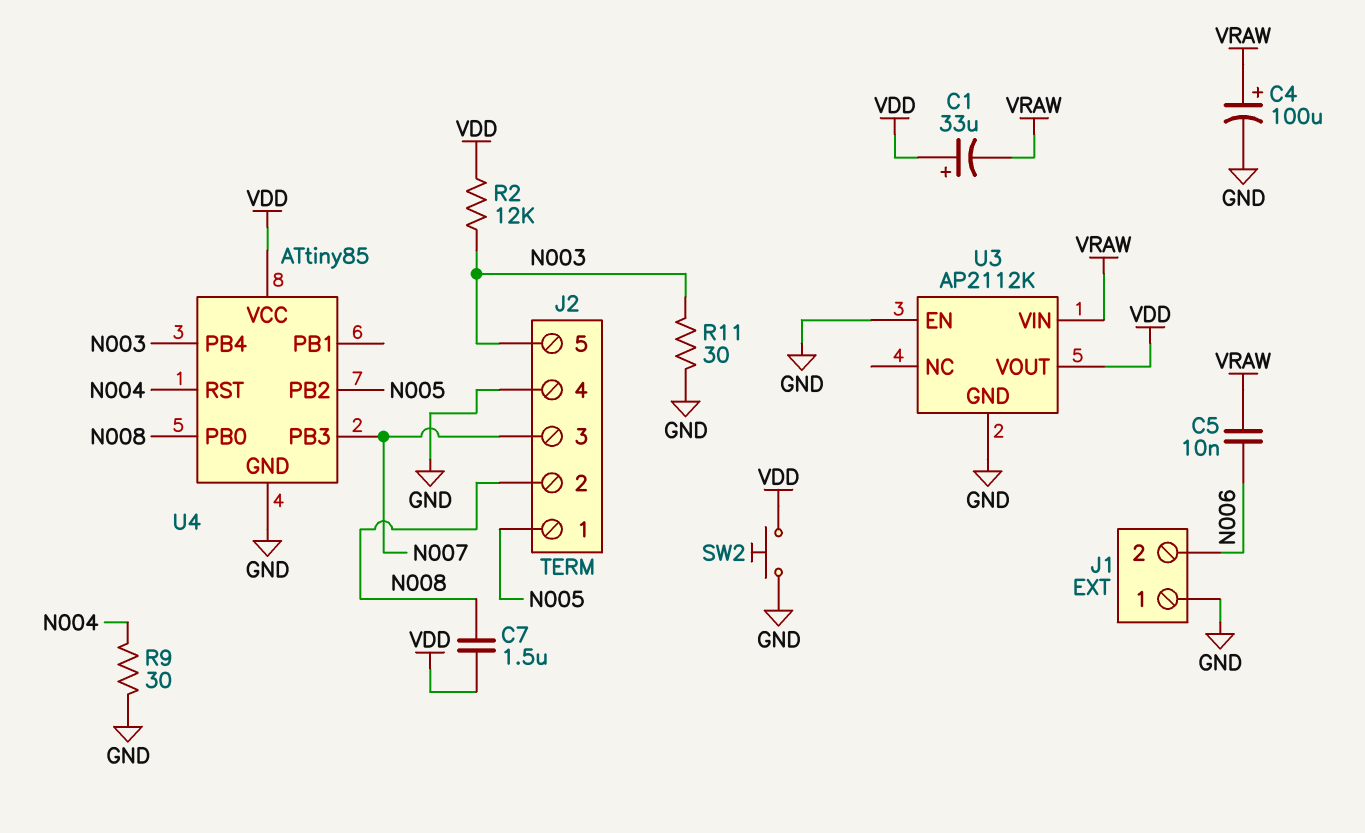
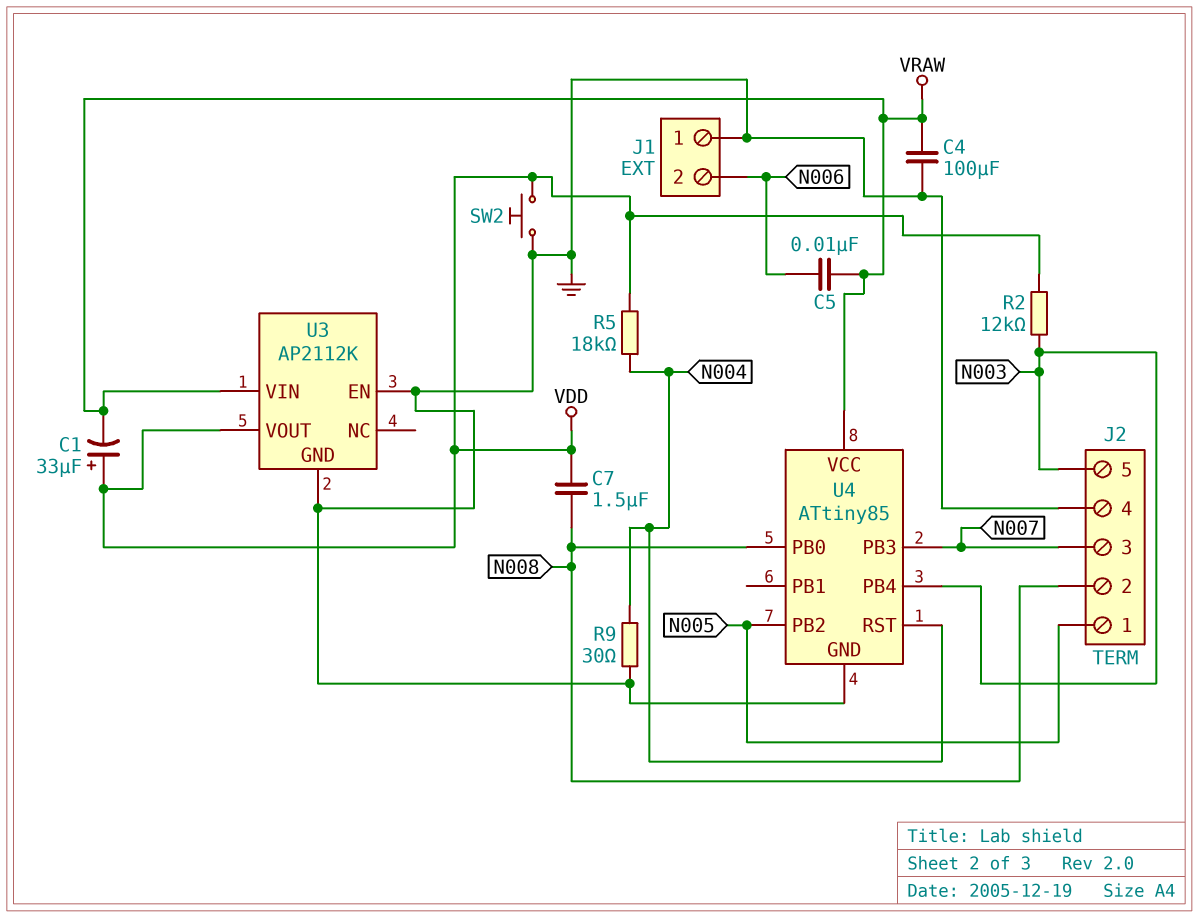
C4: 100uF (plus VRAW, minus GND) -> 100uF (GND, VRAW)
R5: none -> 18k (N004, VDD)
R11: 30 (GND, N003) -> none
U4 pin VCC: VDD -> VRAW

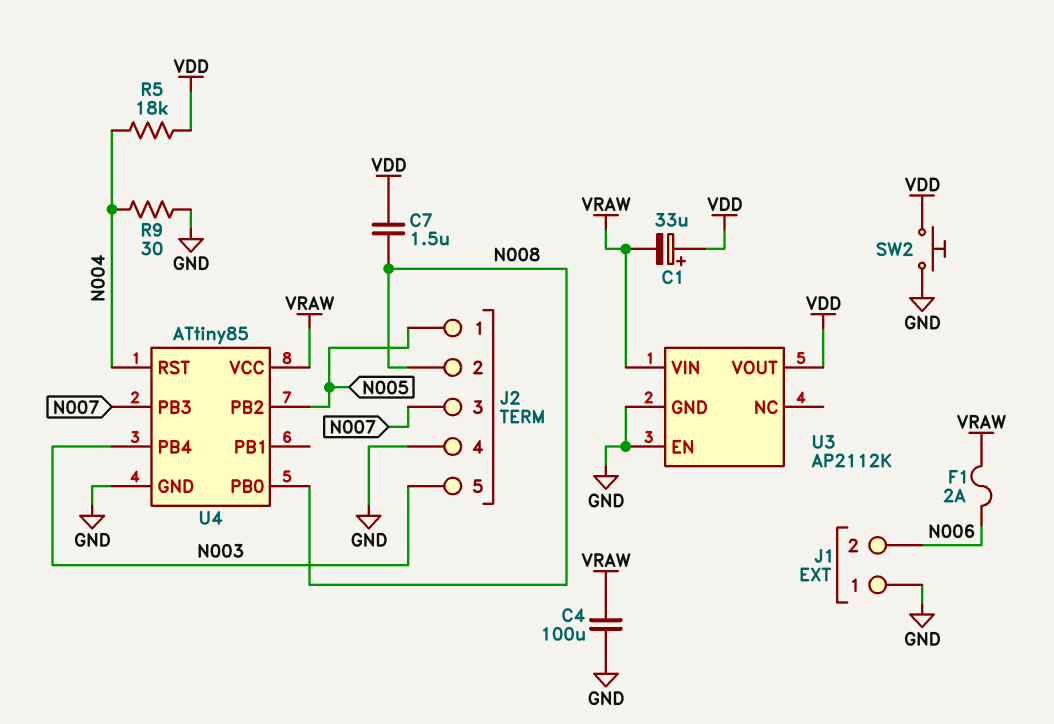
C5: 10nF (N006, VRAW) -> none
F1: none -> 2A (N006, VRAW)
R2: 12k (N003, VDD) -> none

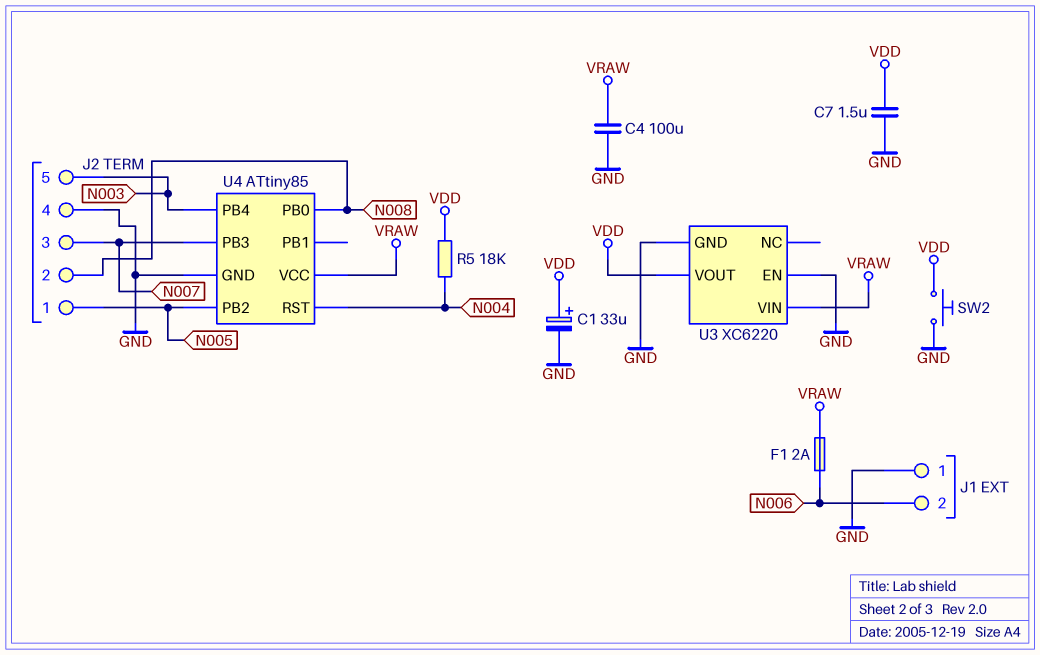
C1: 33uF (plus VDD, minus VRAW) -> 33uF (plus VDD, minus GND)
C7: 1.5uF (N008, VDD) -> 1.5uF (GND, VDD)
R9: 30 (GND, N004) -> none
U3: AP2112K -> XC6220

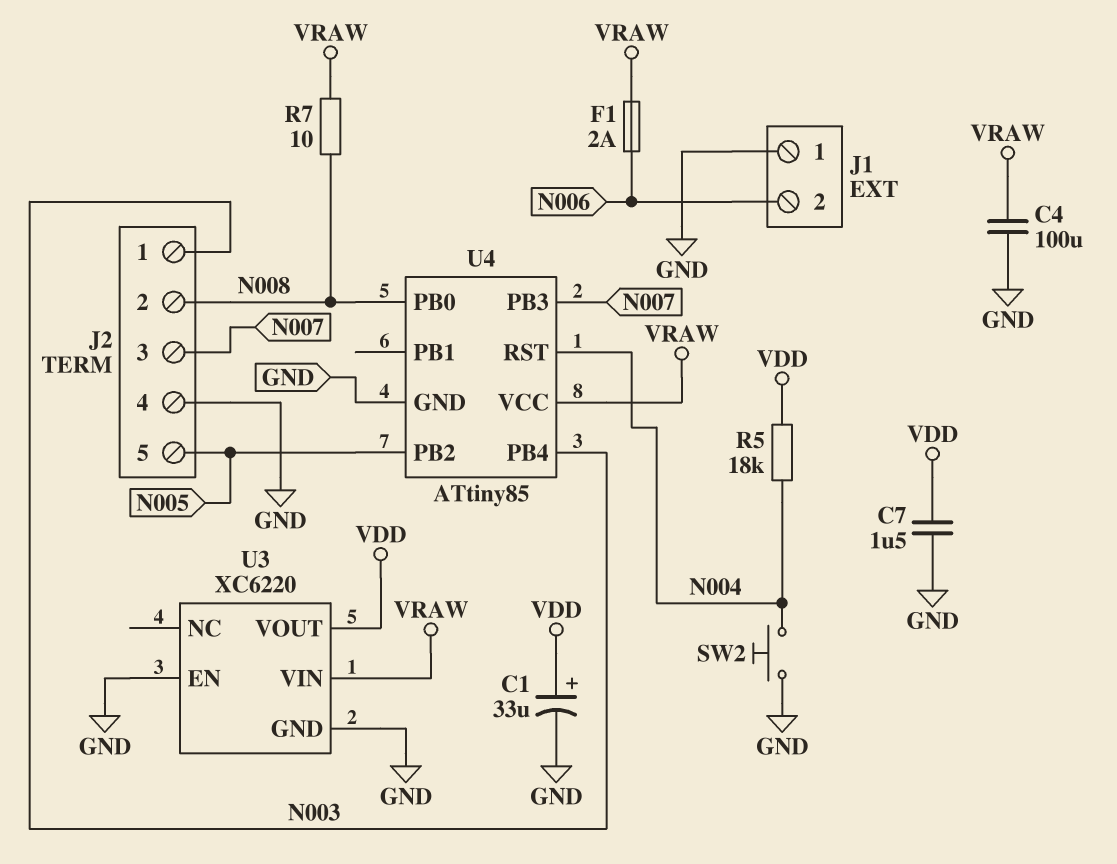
J2 pin 1: N005 -> N003
J2 pin 5: N003 -> N005
R7: none -> 10 (N008, VRAW)
SW2: button (GND, VDD) -> button (GND, N004)

